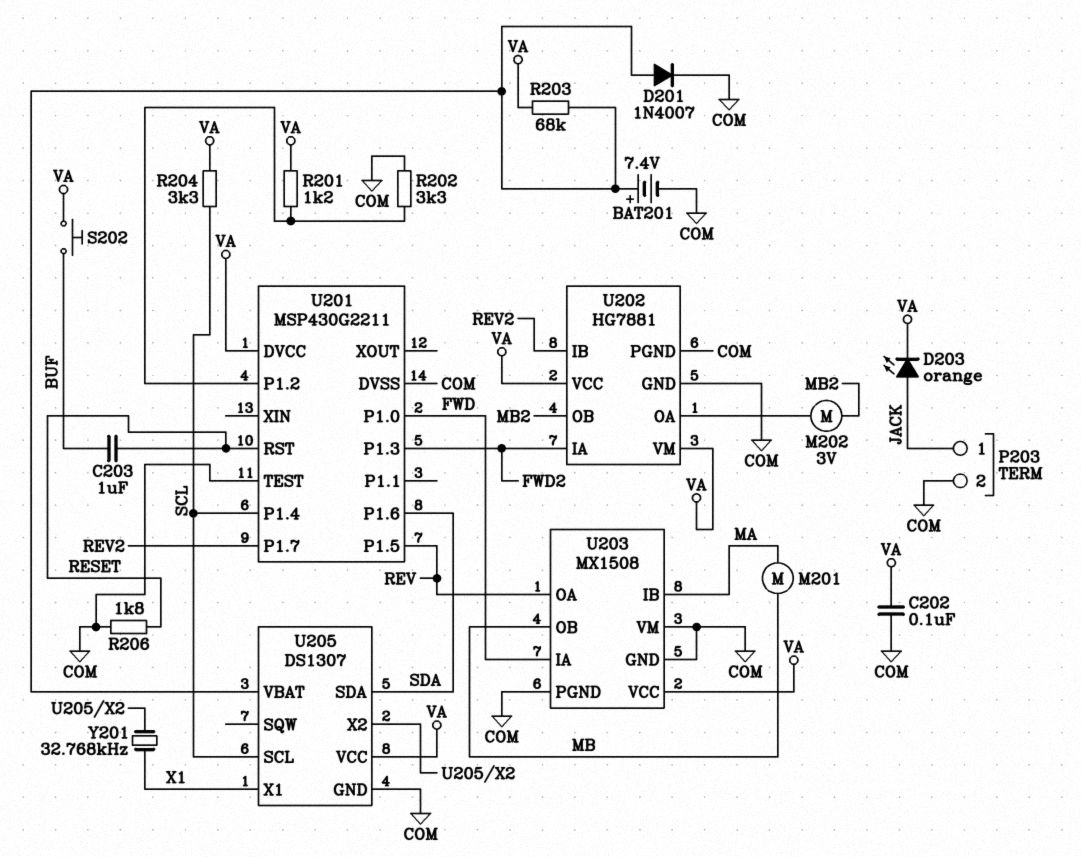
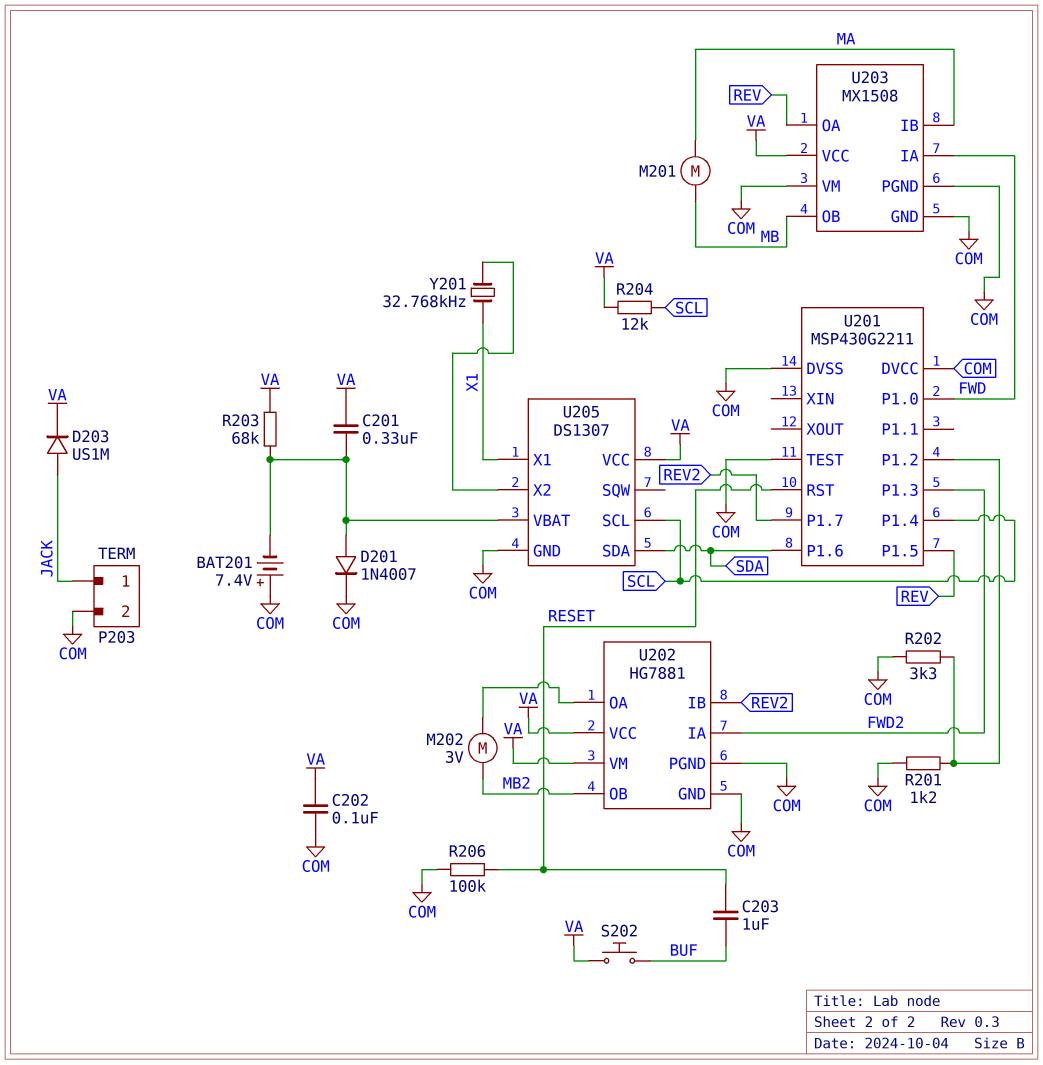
BAT201: 7.4V (plus U205/VBAT, minus COM) -> 7.4V (plus COM, minus U205/VBAT)
C201: none -> 330nF (U205/VBAT, VA)
D203: LED orange (A JACK, K VA) -> diode US1M (A JACK, K VA)
R201: 1.2k (U201/P1.2, VA) -> 1.2k (COM, U201/P1.2)
R204: 3.3k (SCL, VA) -> 12k (SCL, VA)
R206: 1.8k (COM, RESET) -> 100k (COM, RESET)
U201 pin DVCC: VA -> COM

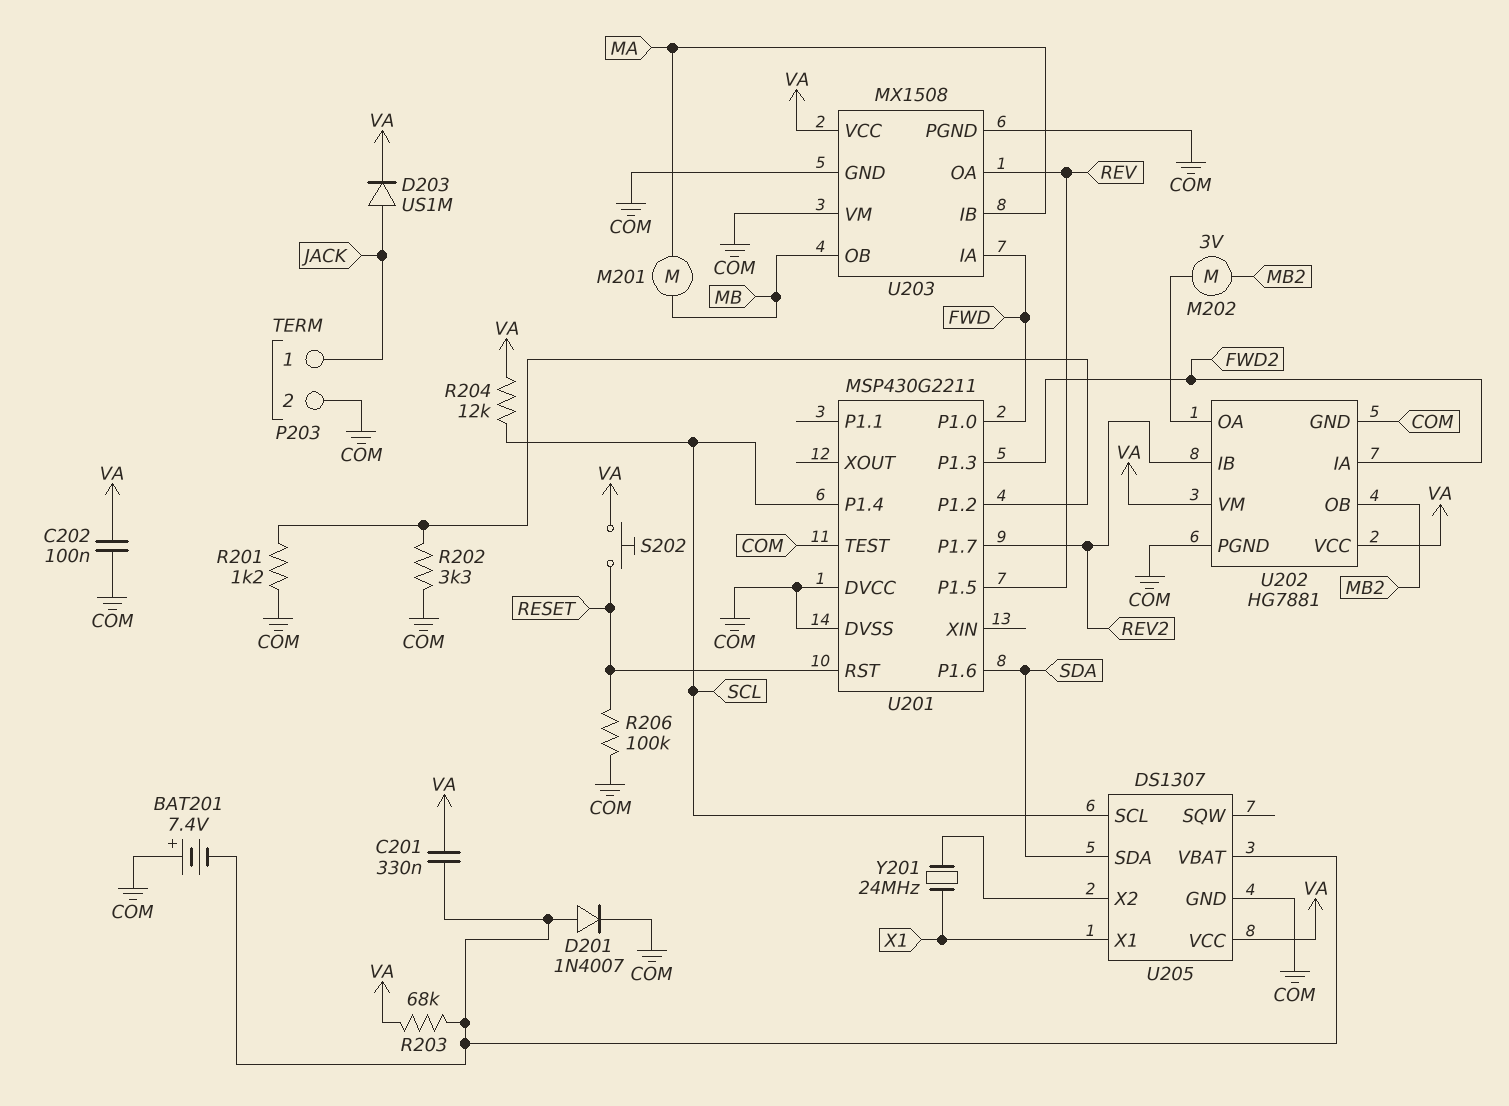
C203: 1uF (BUF, RESET) -> none
S202: button (BUF, VA) -> button (RESET, VA)
Y201: 32.768kHz (U205/X2, X1) -> 24MHz (U205/X2, X1)

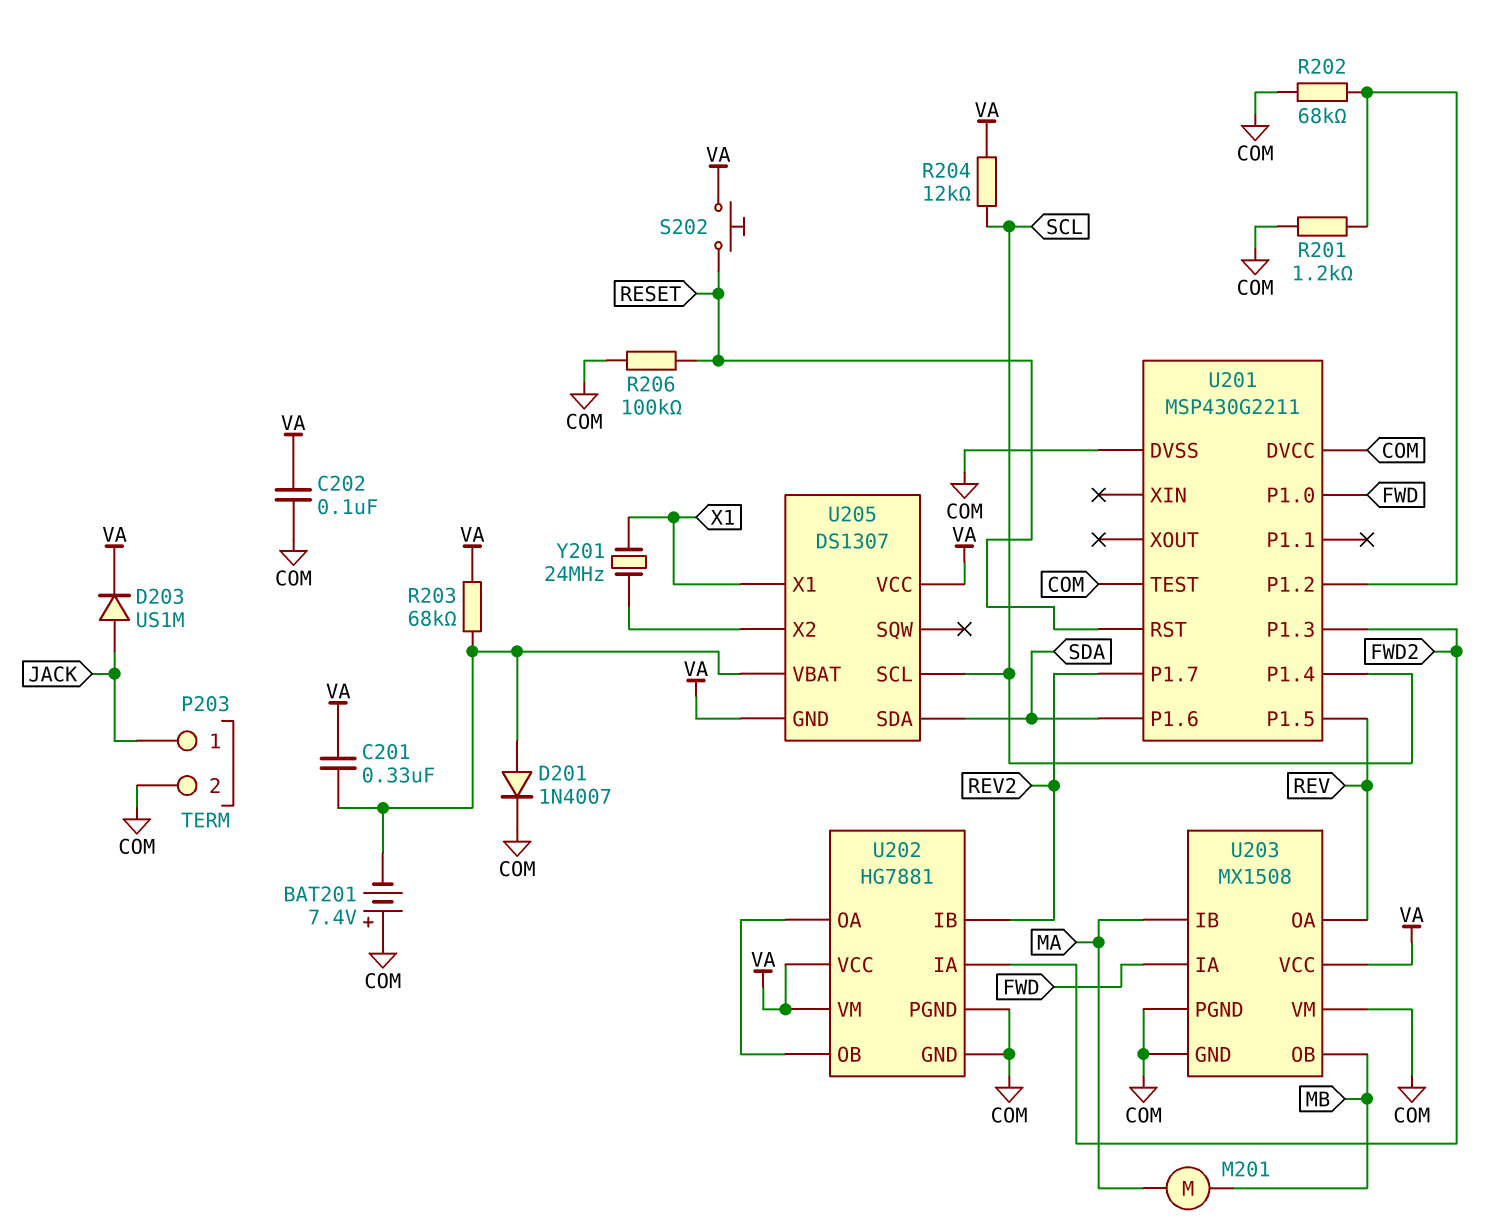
M202: motor 3V (MB2, U202/OA) -> none
R202: 3.3k (COM, U201/P1.2) -> 68k (COM, U201/P1.2)
U202 pin OB: MB2 -> U202/OA
U205 pin GND: COM -> VA

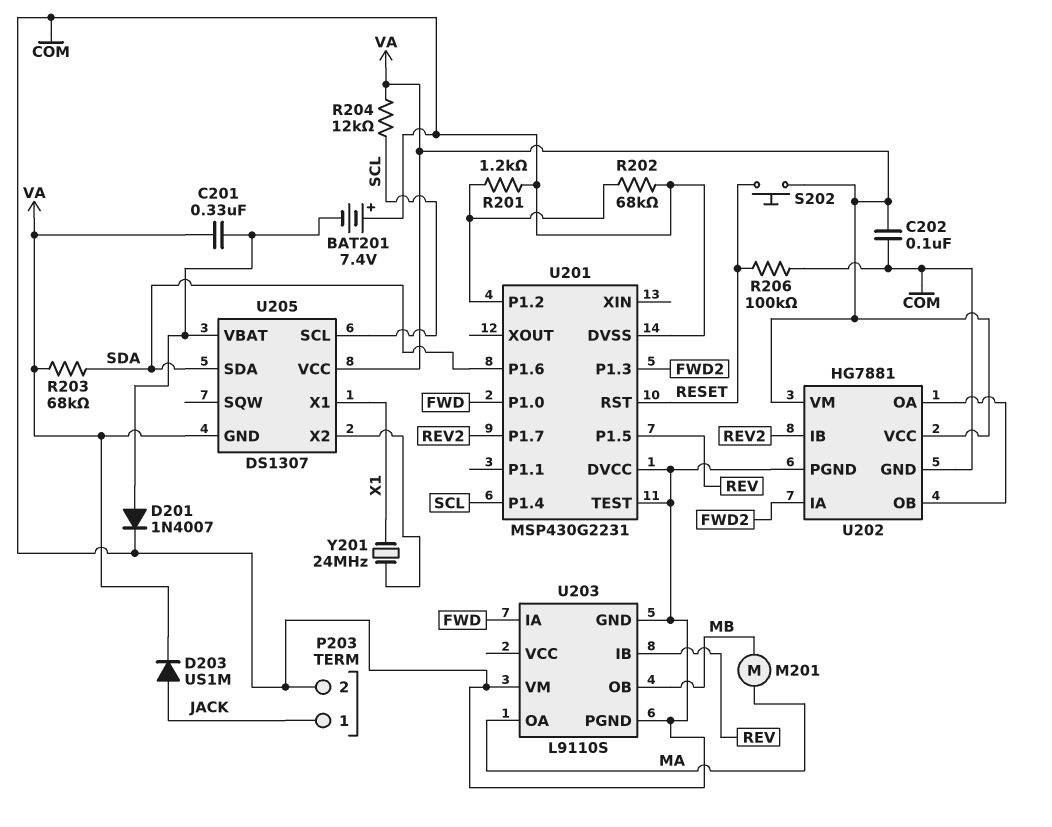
R203: 68k (U205/VBAT, VA) -> 68k (SDA, VA)
U201: MSP430G2211 -> MSP430G2231
U203: MX1508 -> L9110S
U203 pin IB: MA -> REV
U203 pin OA: REV -> MA
U203 pin VCC: VA -> none

